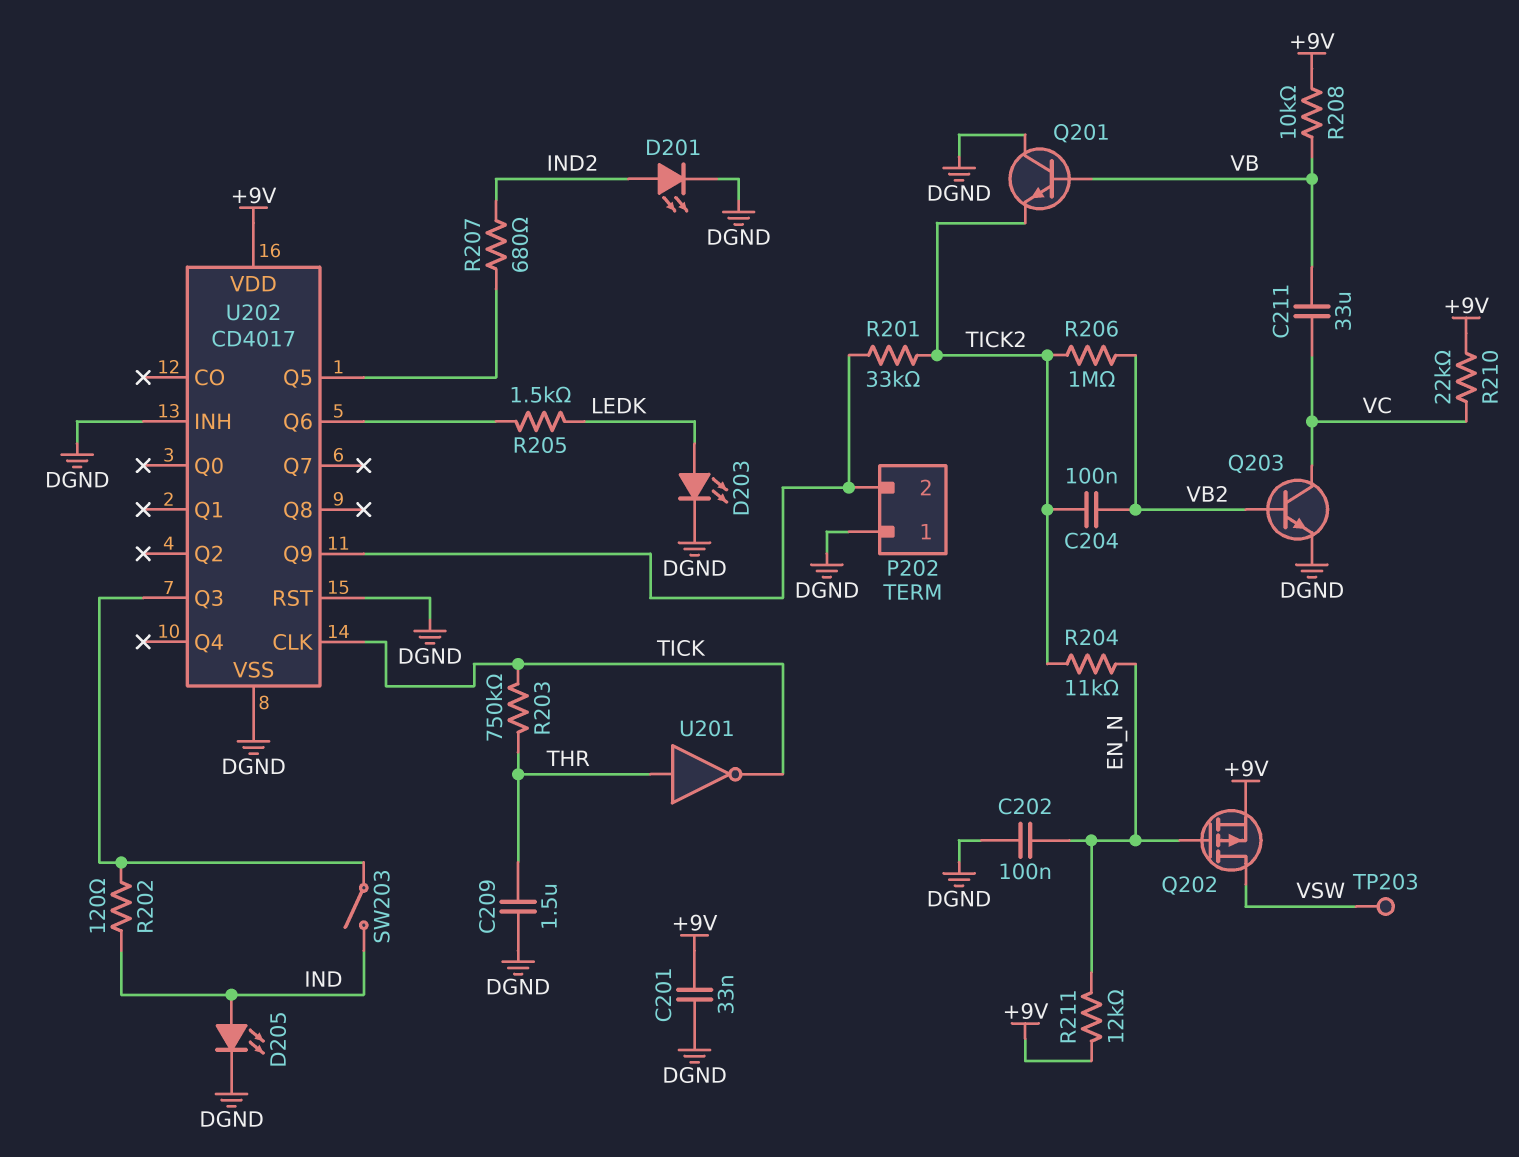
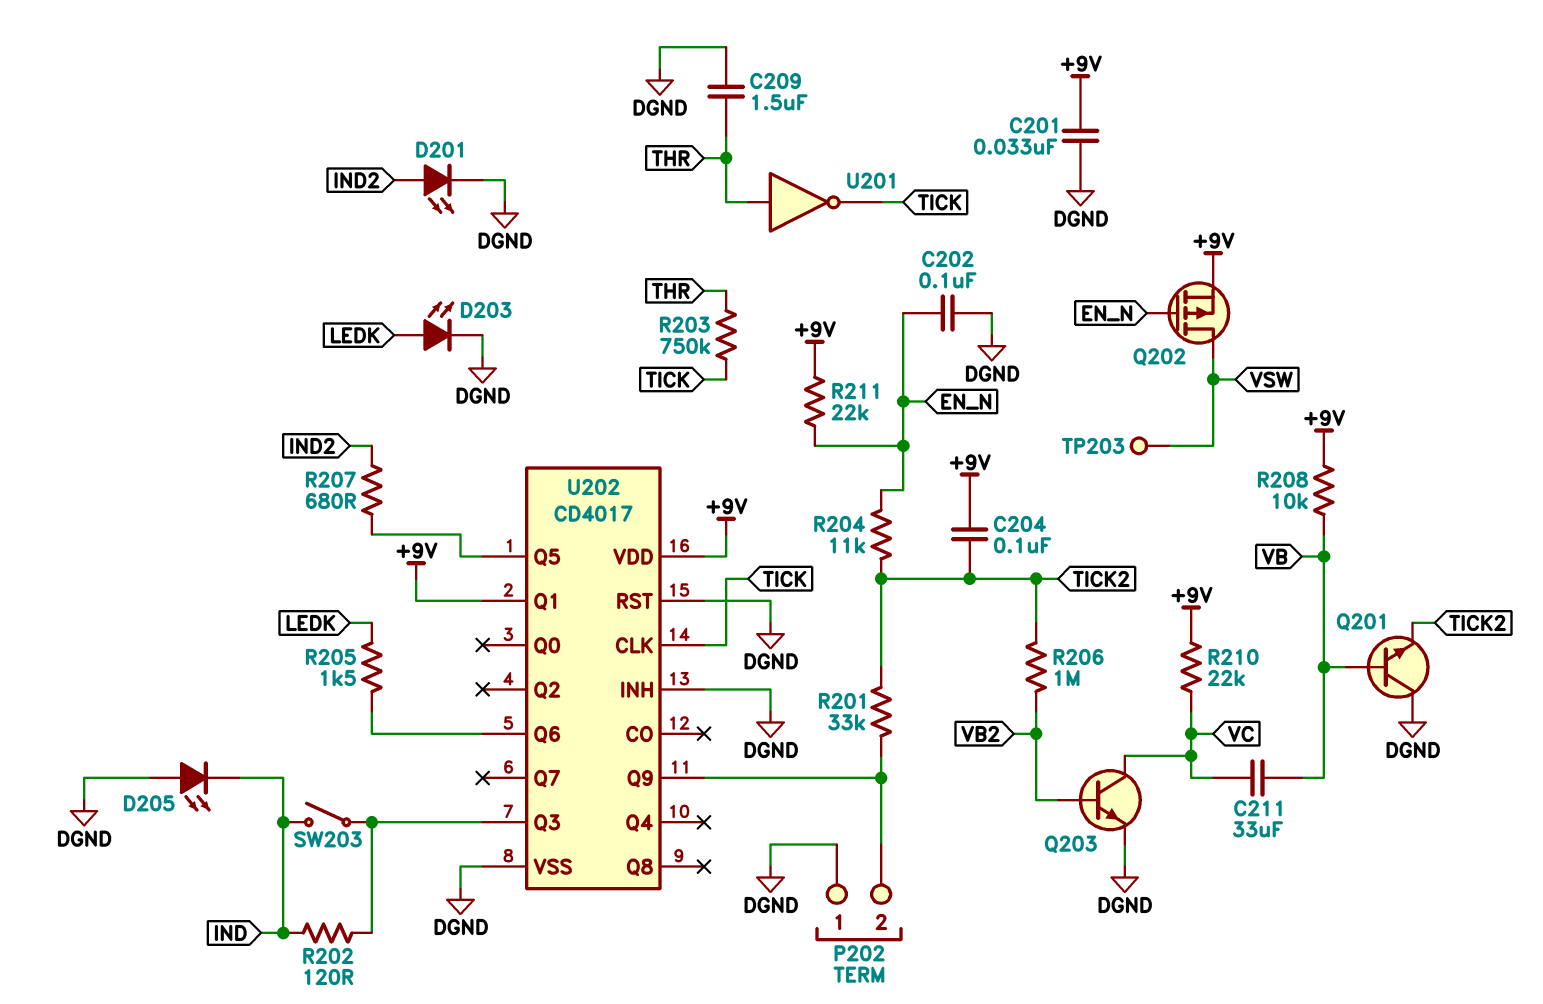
C204: 100nF (TICK2, VB2) -> 100nF (+9V, TICK2)
D205: LED (A IND, K DGND) -> LED (A DGND, K IND)
R211: 12k (+9V, EN_N) -> 22k (+9V, EN_N)
U202 pin Q1: none -> +9V

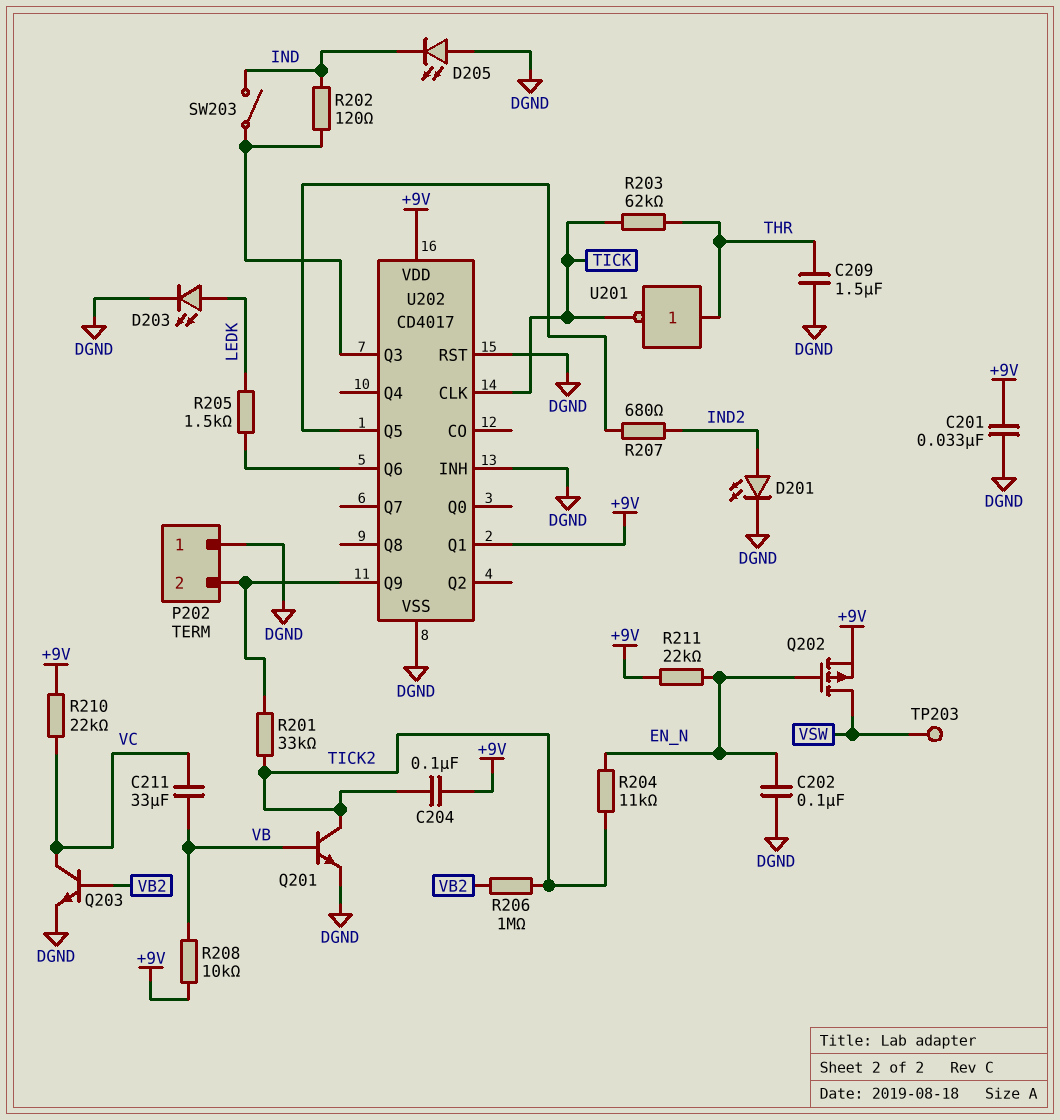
Q201: NPN (B VB, C DGND, E TICK2) -> NPN (B VB, C TICK2, E DGND)
R203: 750k (THR, TICK) -> 62k (THR, TICK)

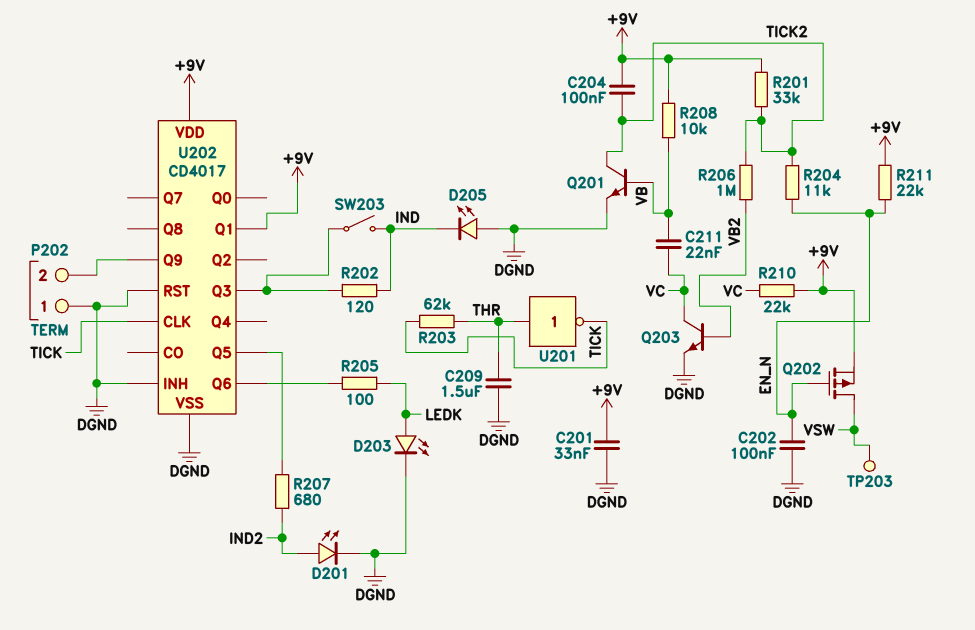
C211: 33uF (VB, VC) -> 22nF (VB, VC)
R201: 33k (P202/2, TICK2) -> 33k (+9V, TICK2)
R205: 1.5k (LEDK, U202/Q6) -> 100 (LEDK, U202/Q6)

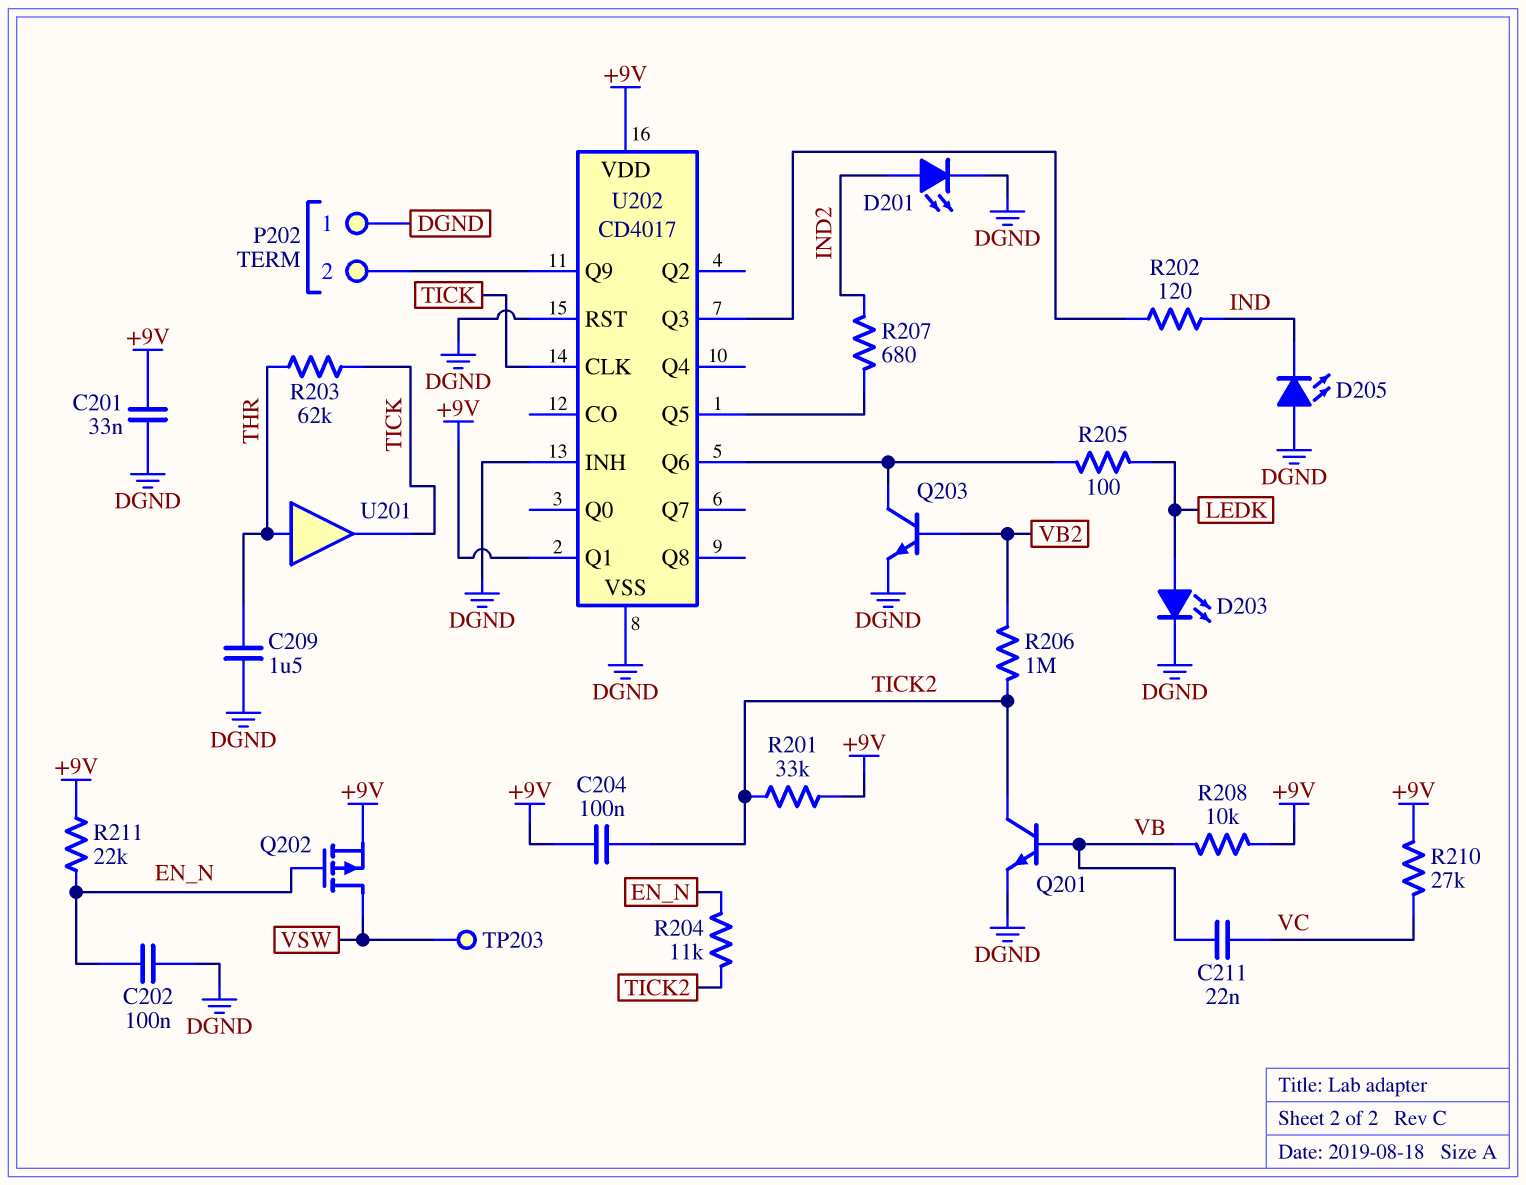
Q203: NPN (B VB2, C VC, E DGND) -> NPN (B VB2, C U202/Q6, E DGND)
R210: 22k (+9V, VC) -> 27k (+9V, VC)
SW203: switch (IND, U202/Q3) -> none
U201: NOT (in THR, out TICK) -> buffer (in THR, out TICK)

